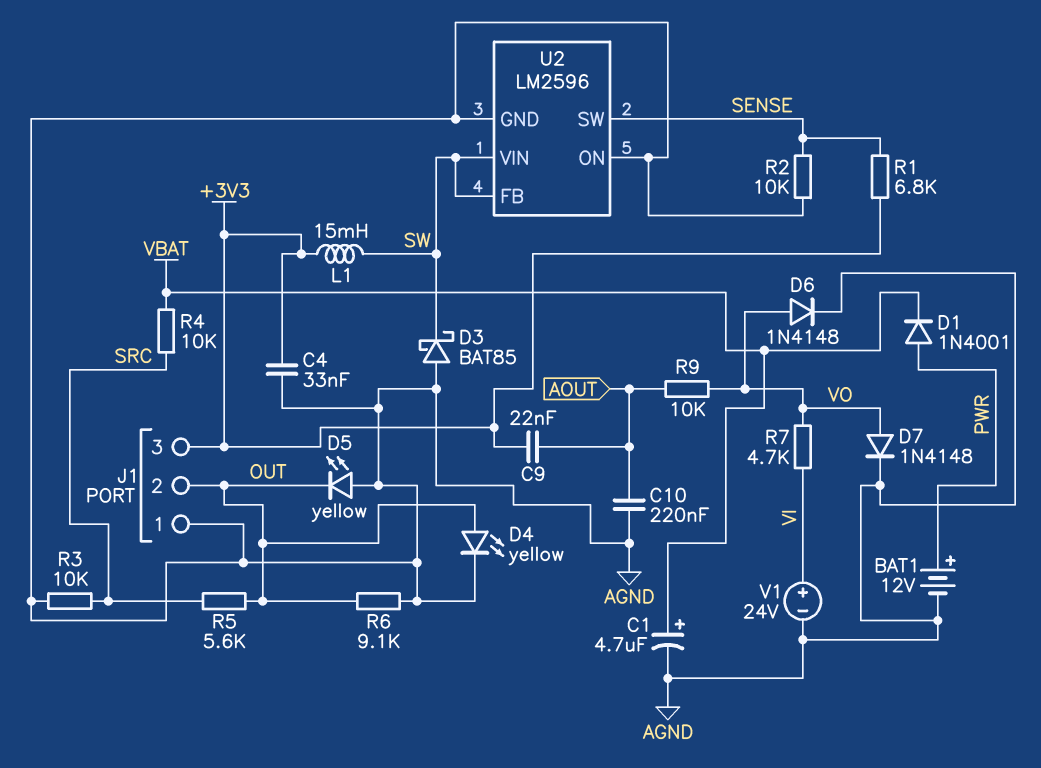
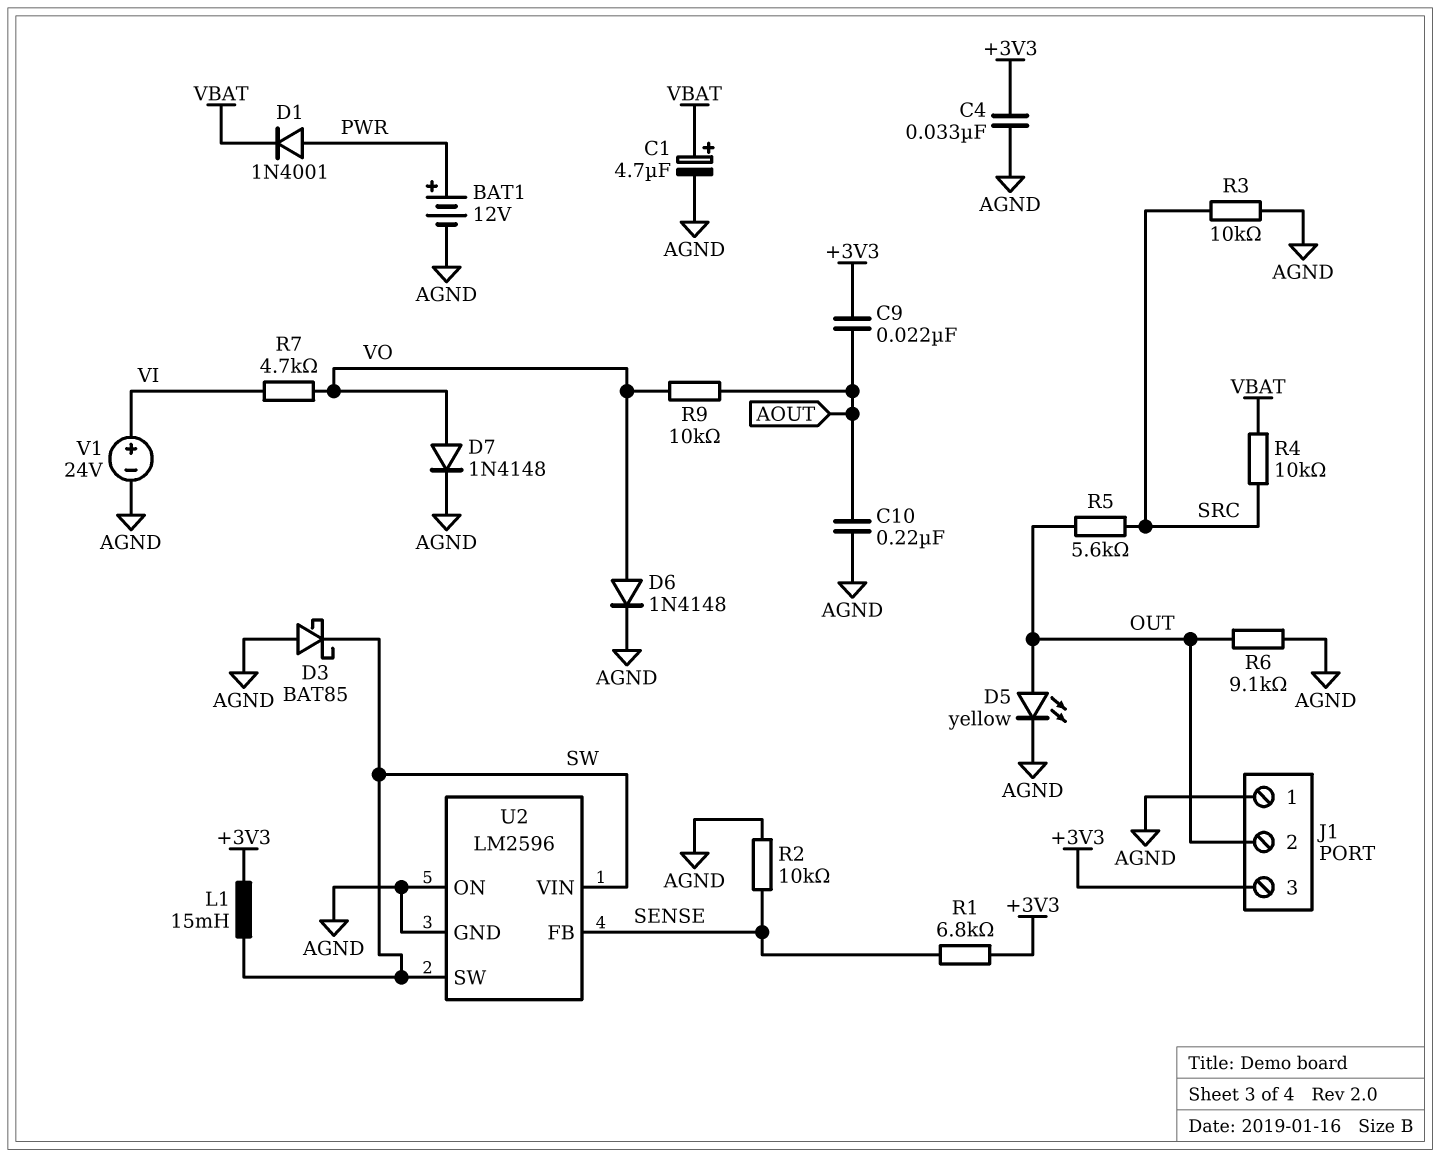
D4: LED yellow (A OUT, K AGND) -> none
D5: LED yellow (A AGND, K OUT) -> LED yellow (A OUT, K AGND)
U2 pin FB: SW -> SENSE
U2 pin SW: SENSE -> SW

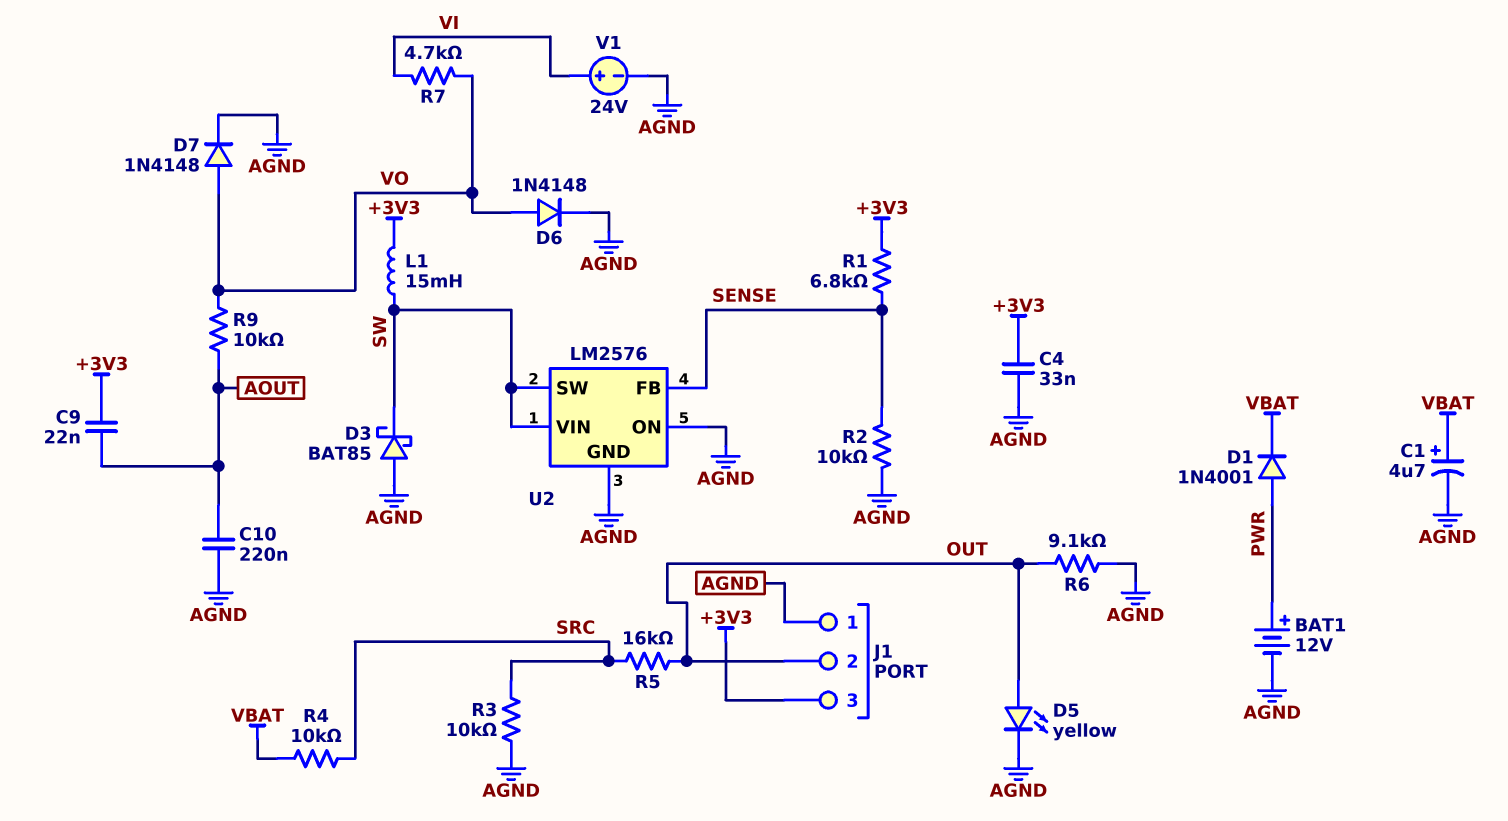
R5: 5.6k (OUT, SRC) -> 16k (OUT, SRC)
U2: LM2596 -> LM2576

